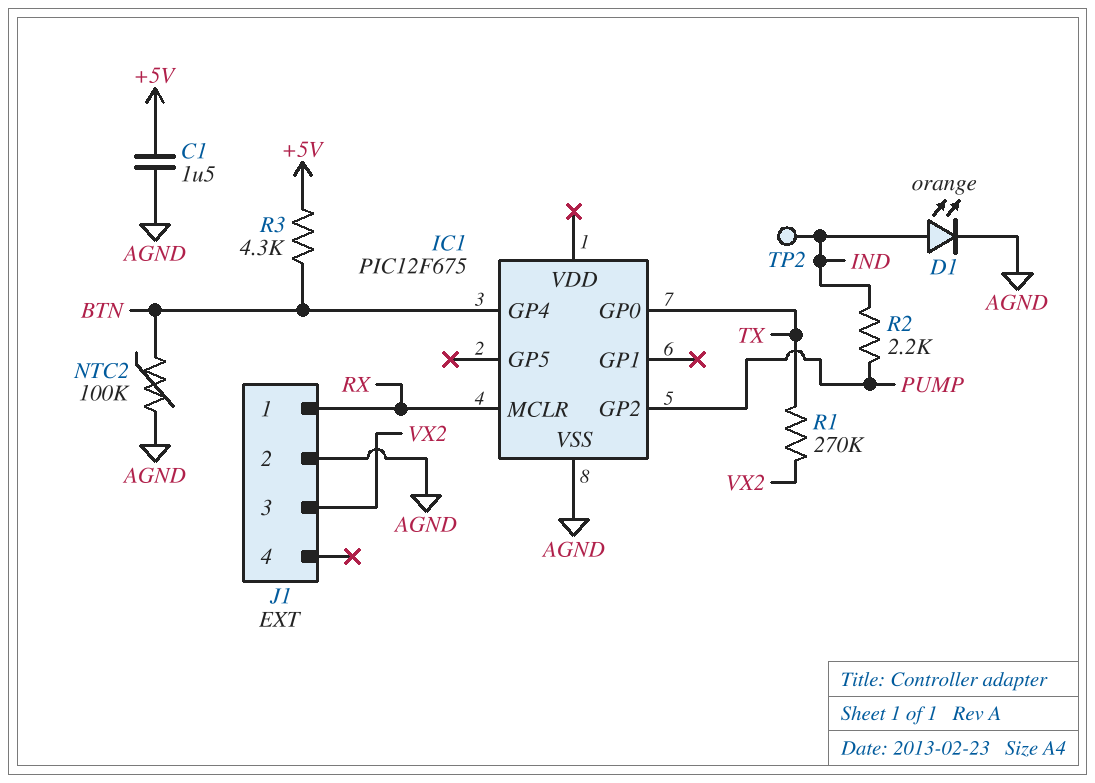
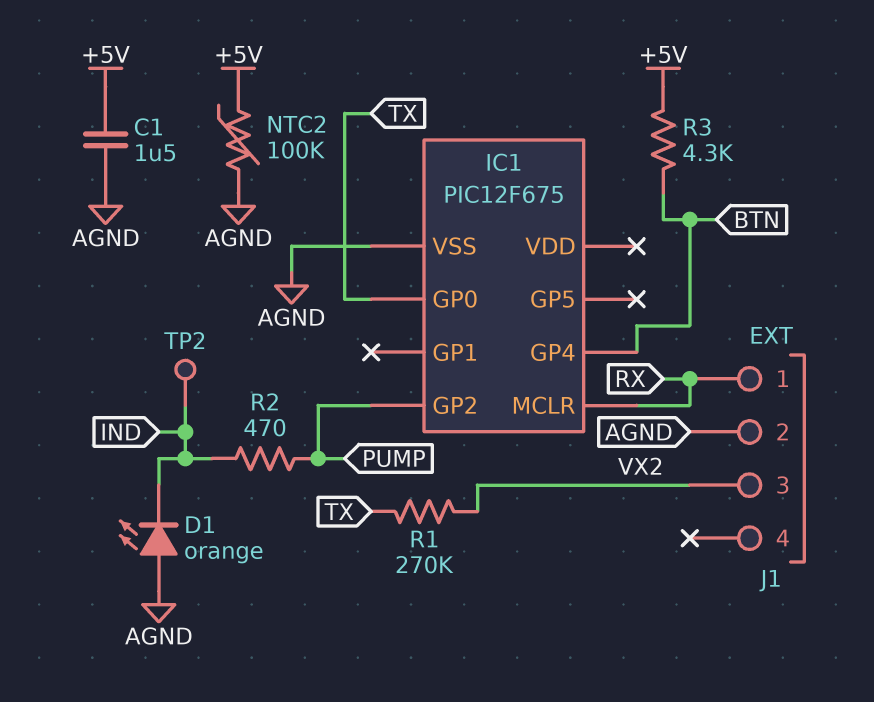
D1: LED orange (A IND, K AGND) -> LED orange (A AGND, K IND)
NTC2: 100k (AGND, BTN) -> 100k (+5V, AGND)
R2: 2.2k (IND, PUMP) -> 470 (IND, PUMP)

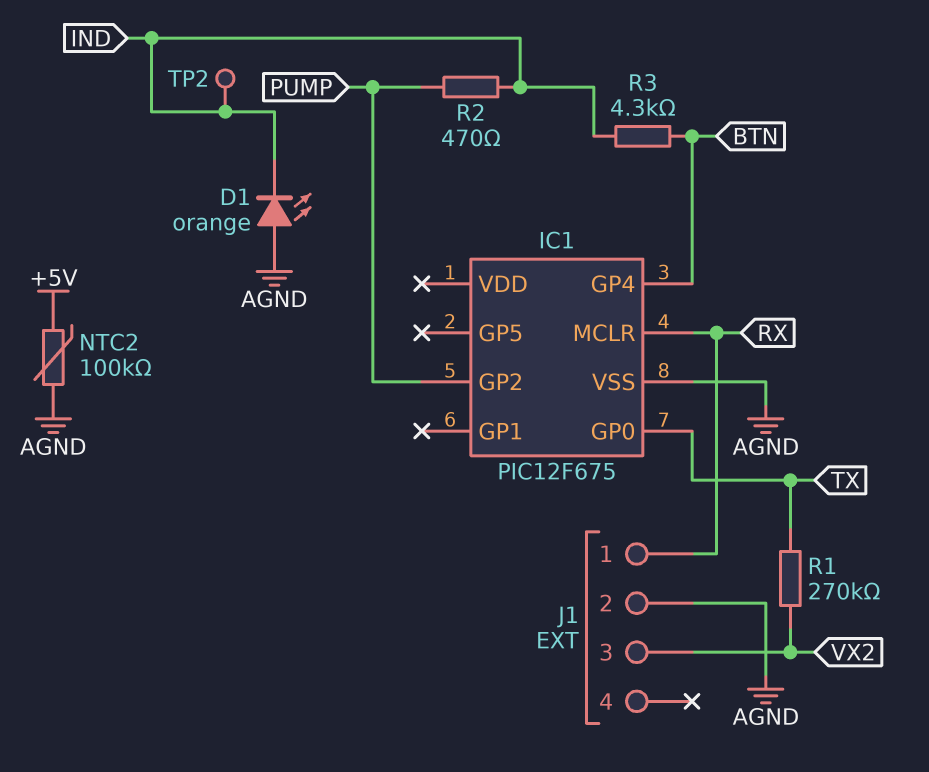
C1: 1.5uF (+5V, AGND) -> none
R3: 4.3k (+5V, BTN) -> 4.3k (BTN, IND)

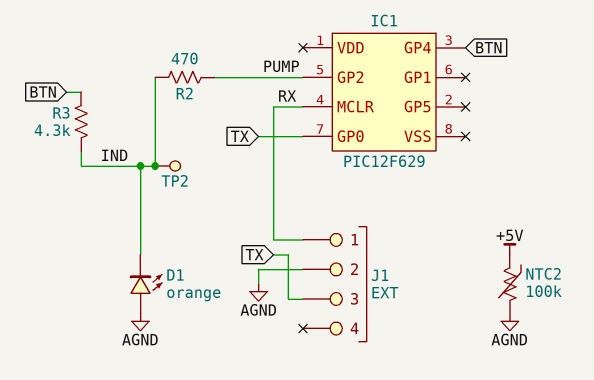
IC1: PIC12F675 -> PIC12F629
IC1 pin VSS: AGND -> none
J1 pin 3: VX2 -> TX
R1: 270k (TX, VX2) -> none

